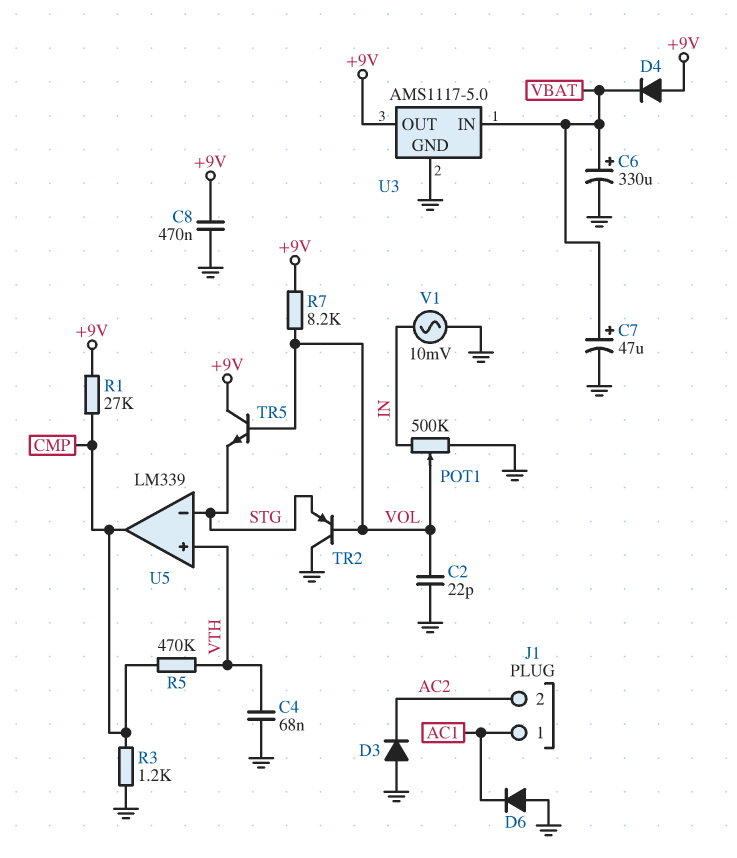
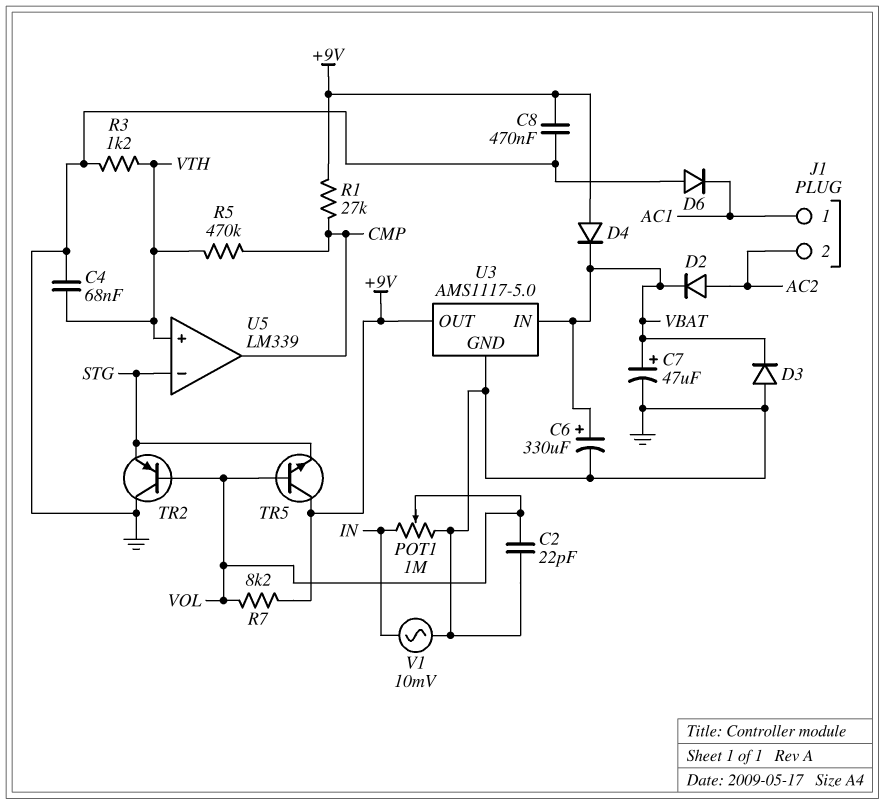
D2: none -> diode (A AC2, K VBAT)
D3: diode (A GND, K AC2) -> diode (A GND, K VBAT)
POT1: 500k (GND, IN, wiper VOL) -> 1M (GND, IN, wiper VOL)
R3: 1.2k (CMP, GND) -> 1.2k (GND, VTH)

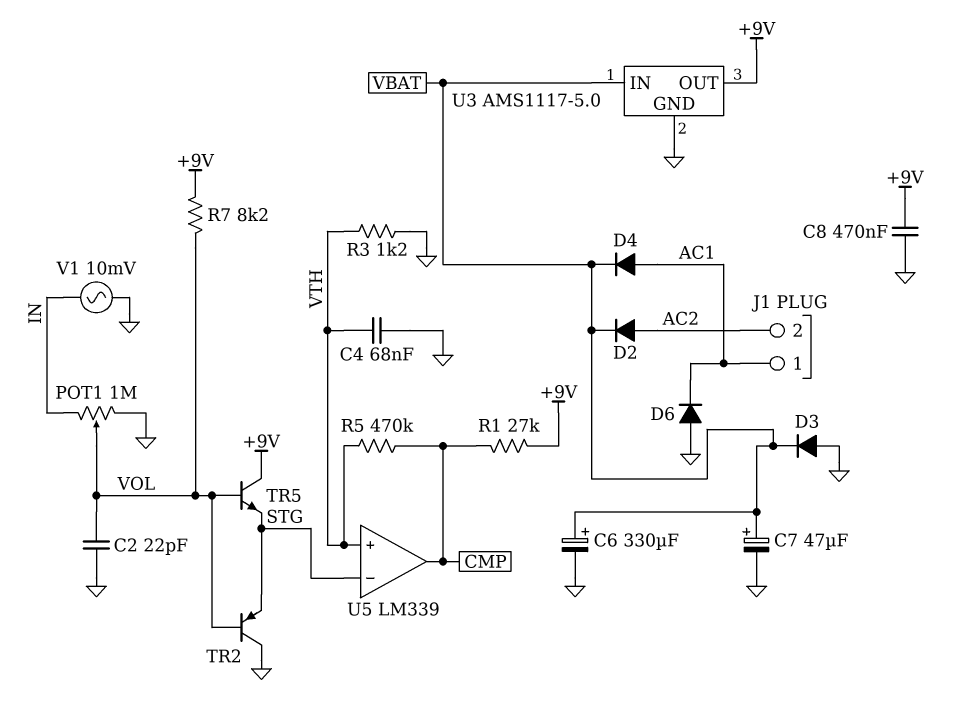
D4: diode (A +9V, K VBAT) -> diode (A AC1, K VBAT)

